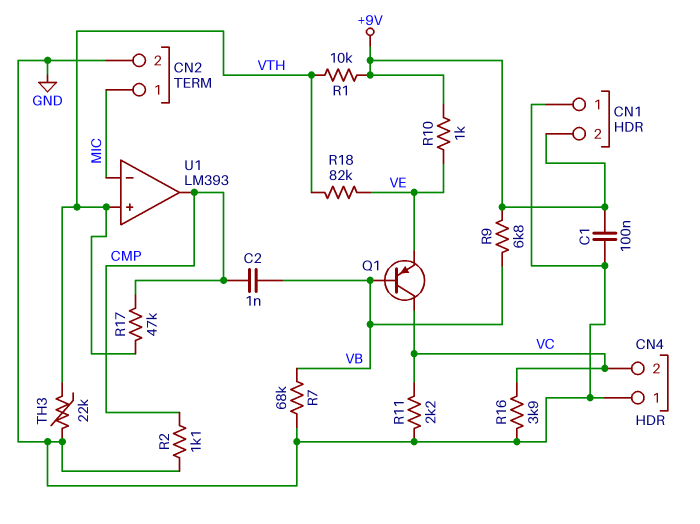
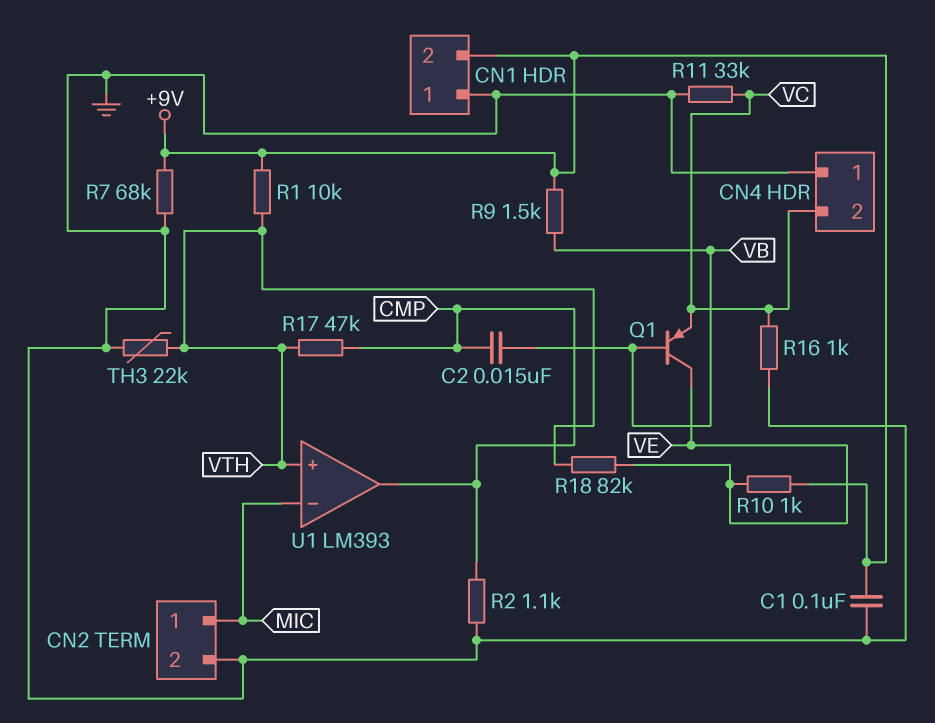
C2: 1nF (CMP, VB) -> 15nF (CMP, VB)
Q1: PNP (B VB, C VC, E VE) -> PNP (B VB, C VE, E VC)
R7: 68k (GND, VB) -> 68k (+9V, GND)
R9: 6.8k (+9V, VB) -> 1.5k (+9V, VB)
R11: 2.2k (GND, VC) -> 33k (GND, VC)
R16: 3.9k (GND, VC) -> 1k (GND, VC)

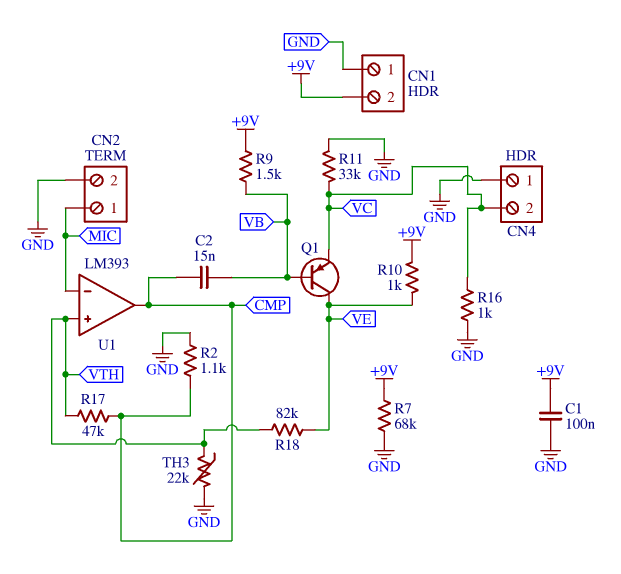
R1: 10k (+9V, VTH) -> none

